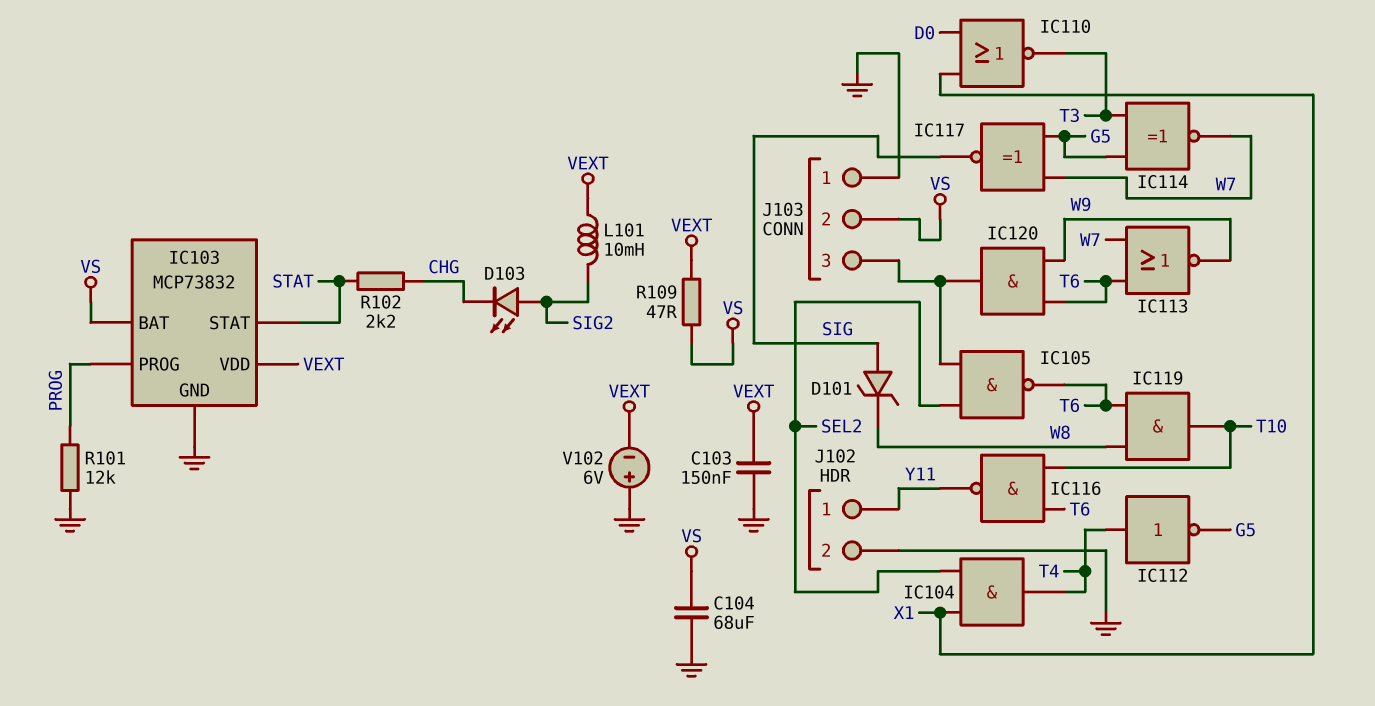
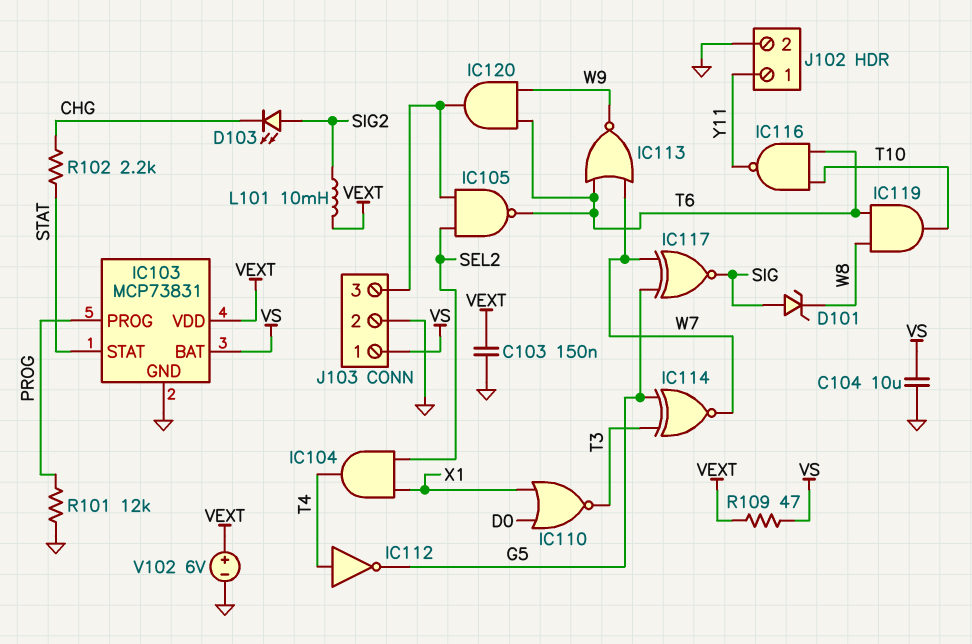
C104: 68uF (GND, VS) -> 10uF (GND, VS)
IC103: MCP73832 -> MCP73831
J103 pin 1: GND -> VS
J103 pin 2: VS -> GND
V102: 6V (plus GND, minus VEXT) -> 6V (plus VEXT, minus GND)

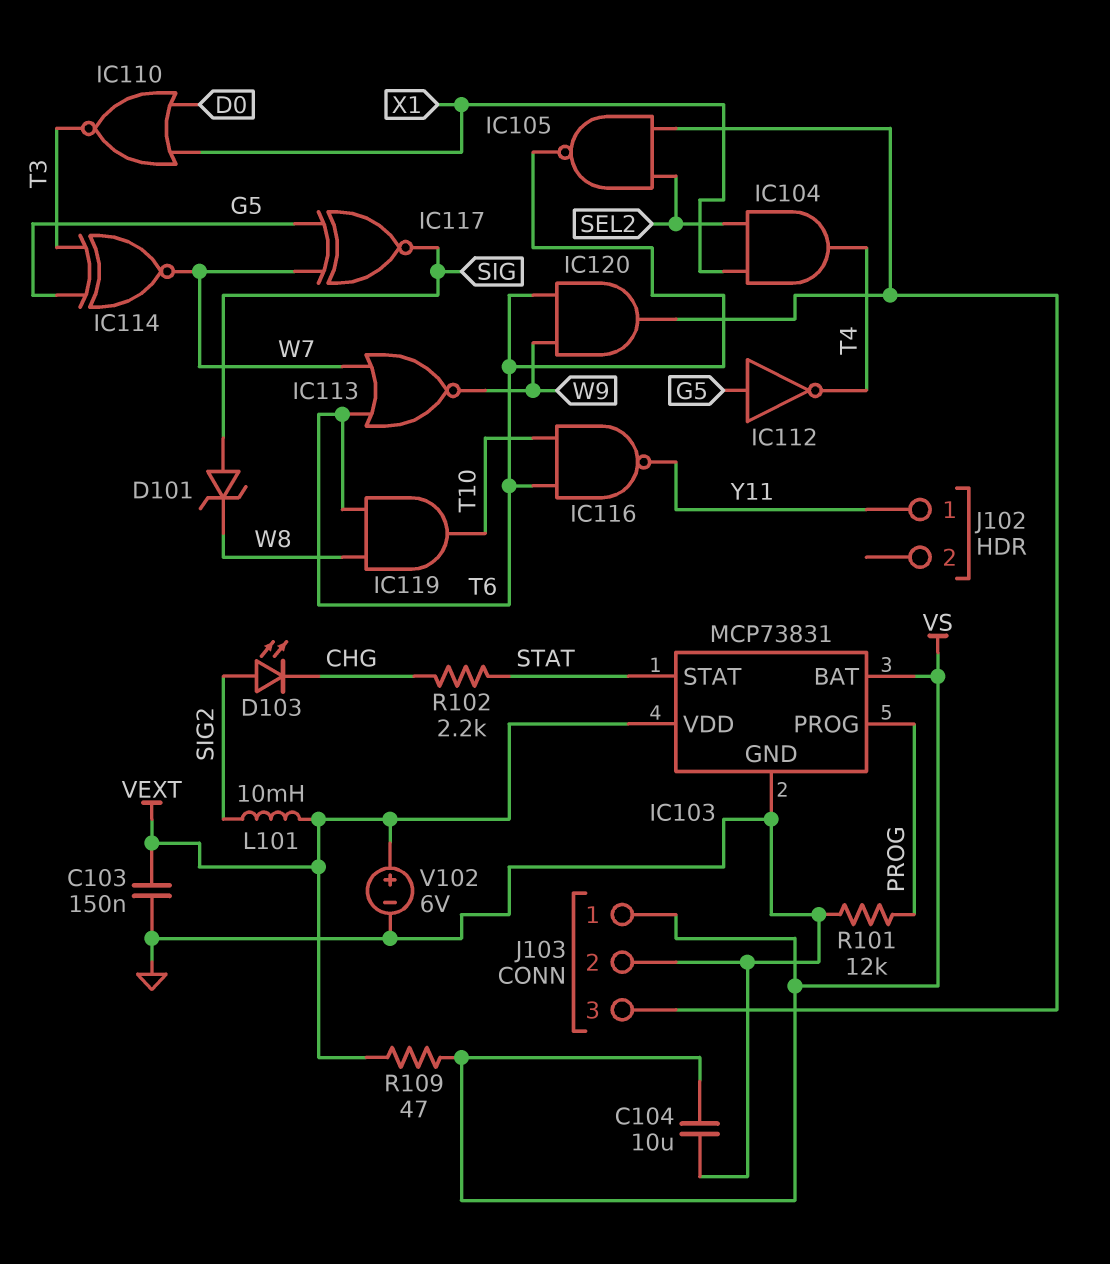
IC112: NOT (in T4, out G5) -> NOT (in G5, out T4)
J102 pin 2: GND -> none

